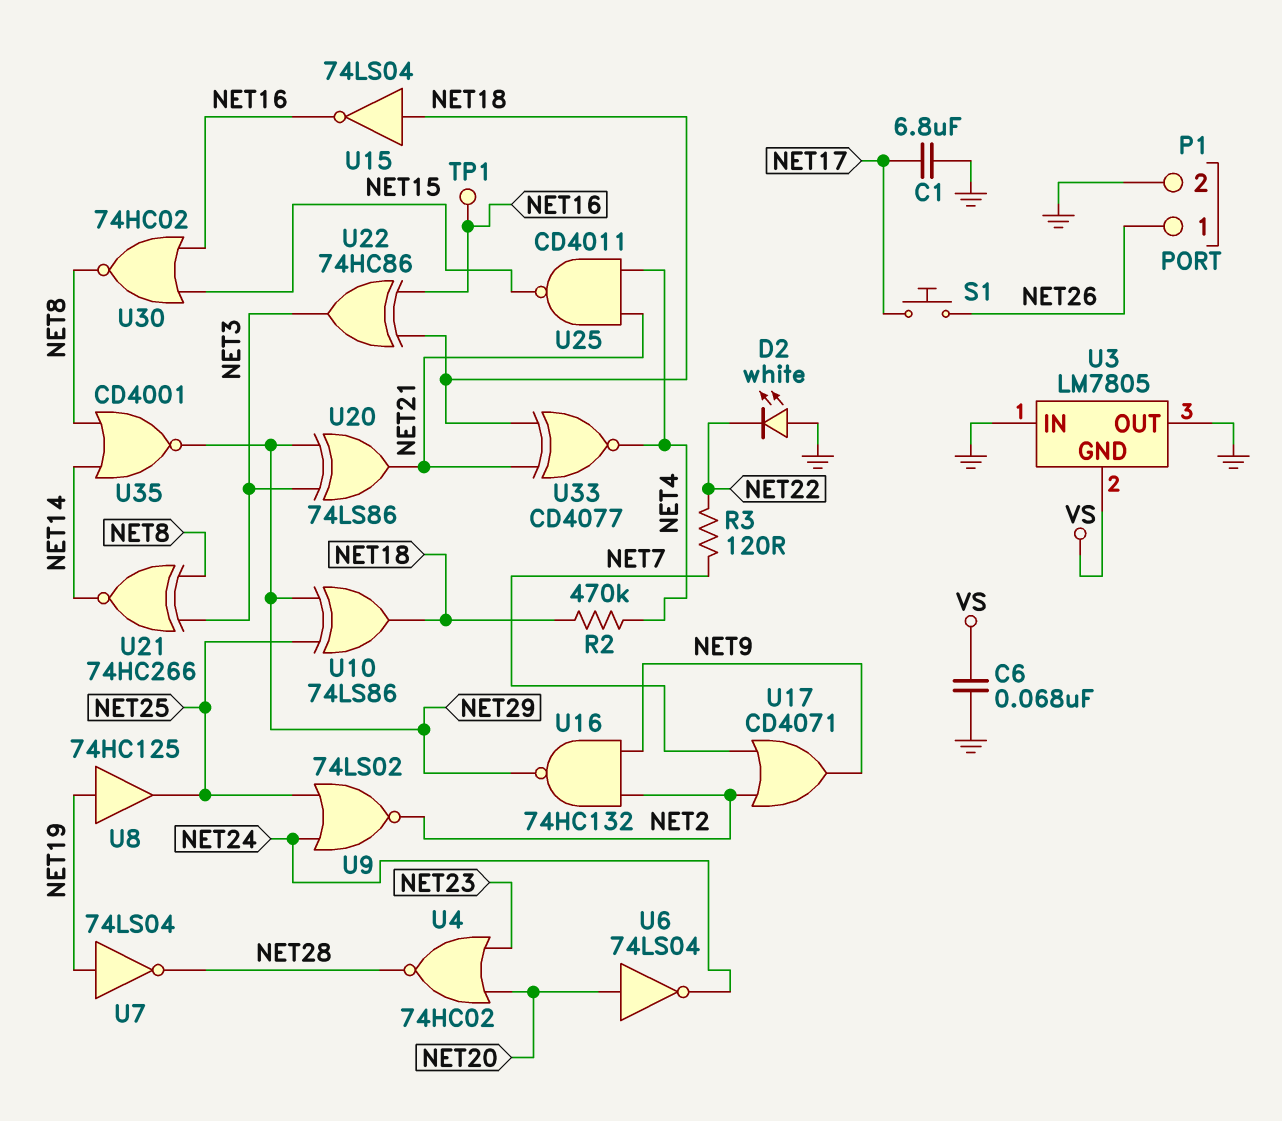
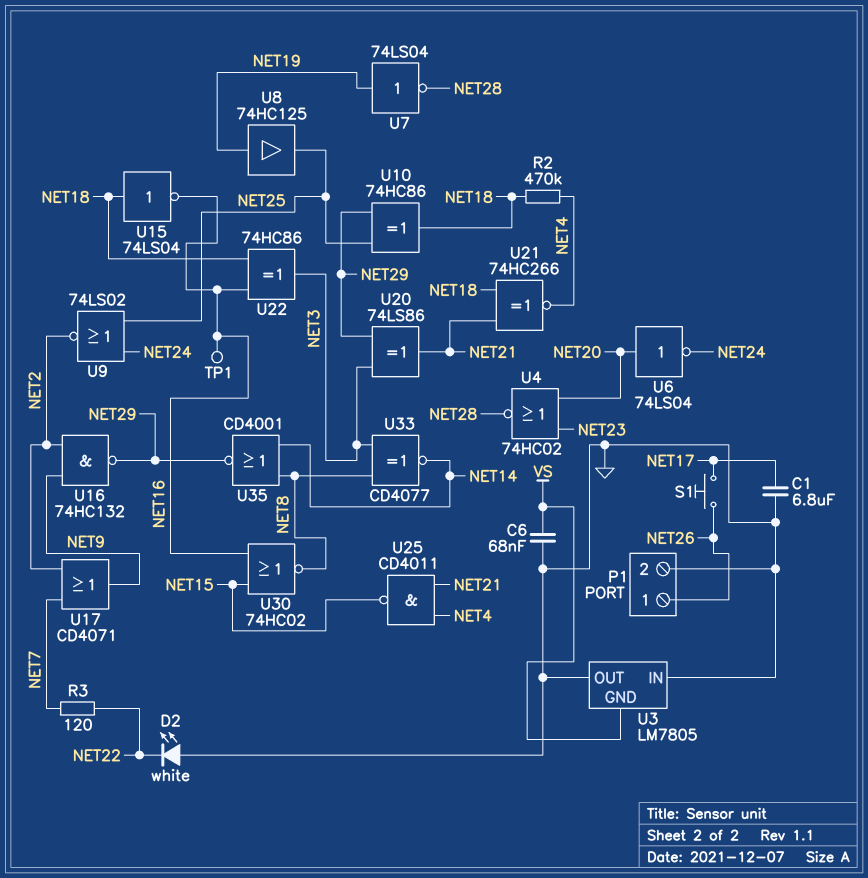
U10: XOR 74LS86 (in NET25, in NET29, out NET18) -> XOR 74HC86 (in NET25, in NET29, out NET18)
U21: XNOR 74HC266 (in NET3, in NET8, out NET14) -> XNOR 74HC266 (in NET18, in NET21, out NET4)
U33: XNOR CD4077 (in NET18, in NET21, out NET4) -> XNOR CD4077 (in NET3, in NET8, out NET14)

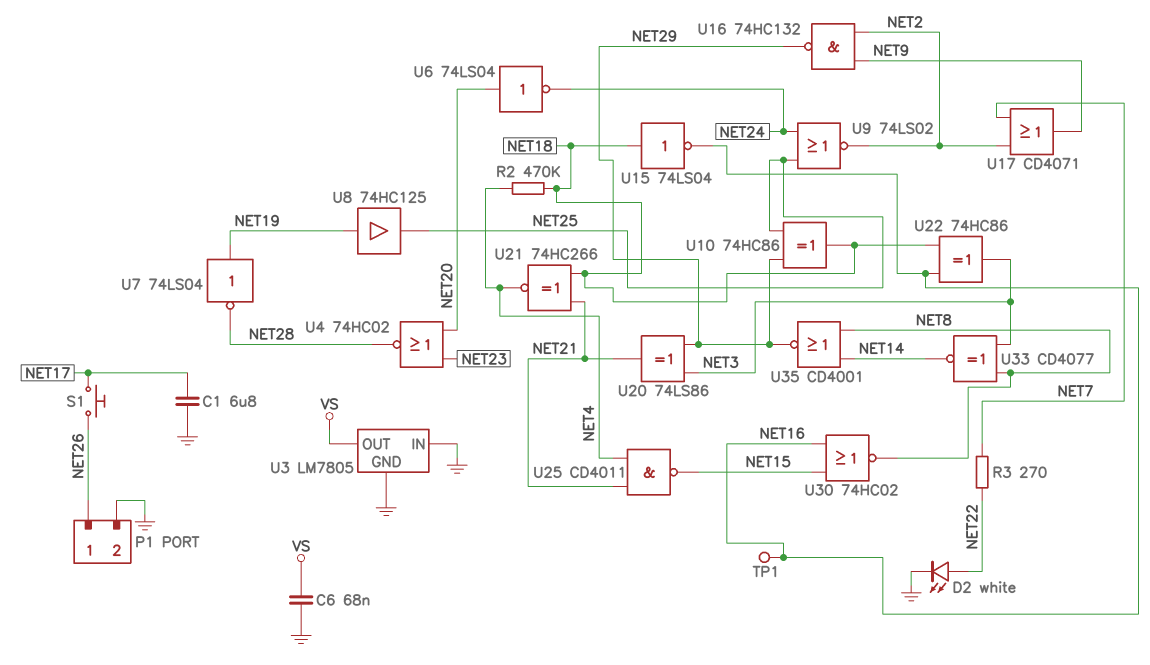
D2: LED white (A GND, K NET22) -> LED white (A NET22, K GND)
R3: 120 (NET7, NET22) -> 270 (NET7, NET22)
U3 pin GND: VS -> GND
U3 pin OUT: GND -> VS

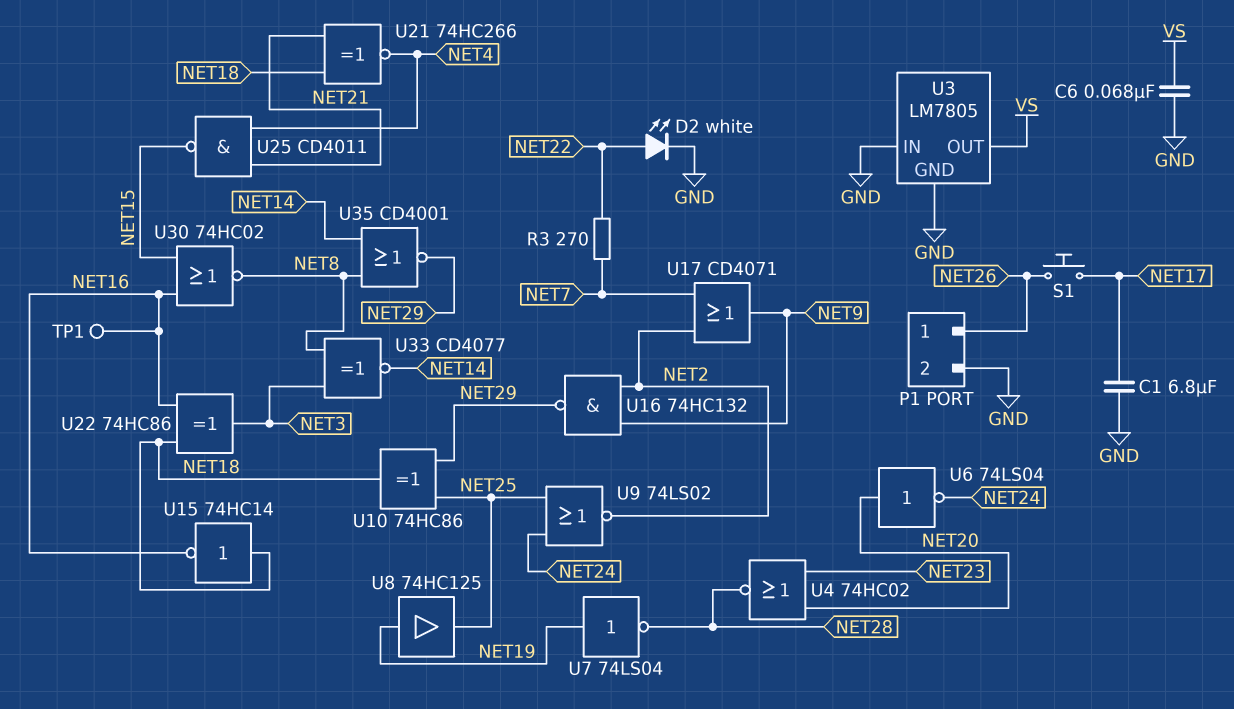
R2: 470k (NET4, NET18) -> none
U15: NOT 74LS04 (in NET18, out NET16) -> NOT 74HC14 (in NET18, out NET16)
U20: XOR 74LS86 (in NET3, in NET29, out NET21) -> none

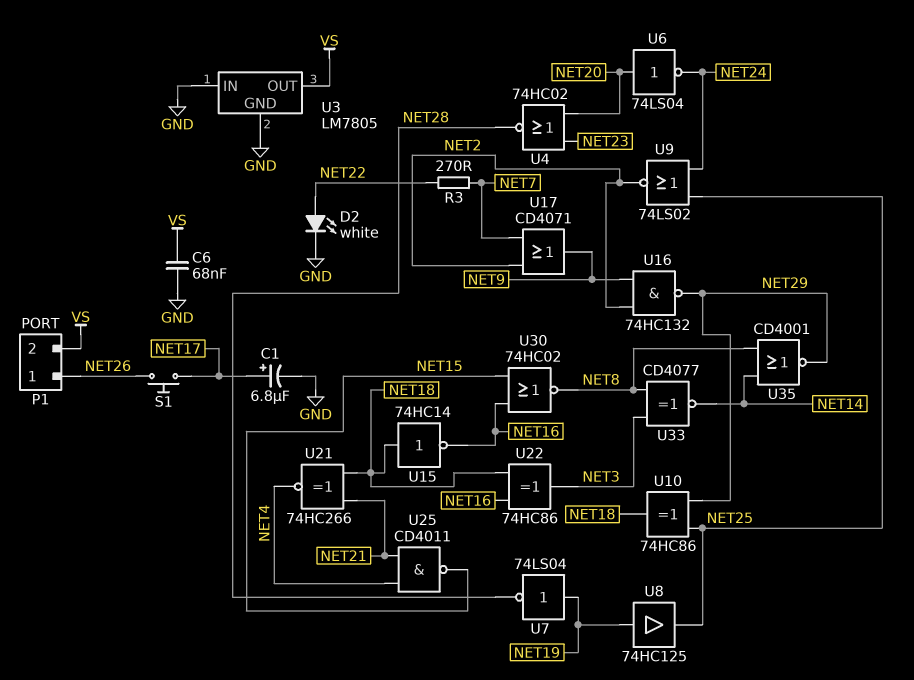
C1: 6.8uF (GND, NET17) -> 6.8uF (plus NET17, minus GND)
P1 pin 2: GND -> VS
TP1: test point (NET16) -> none

